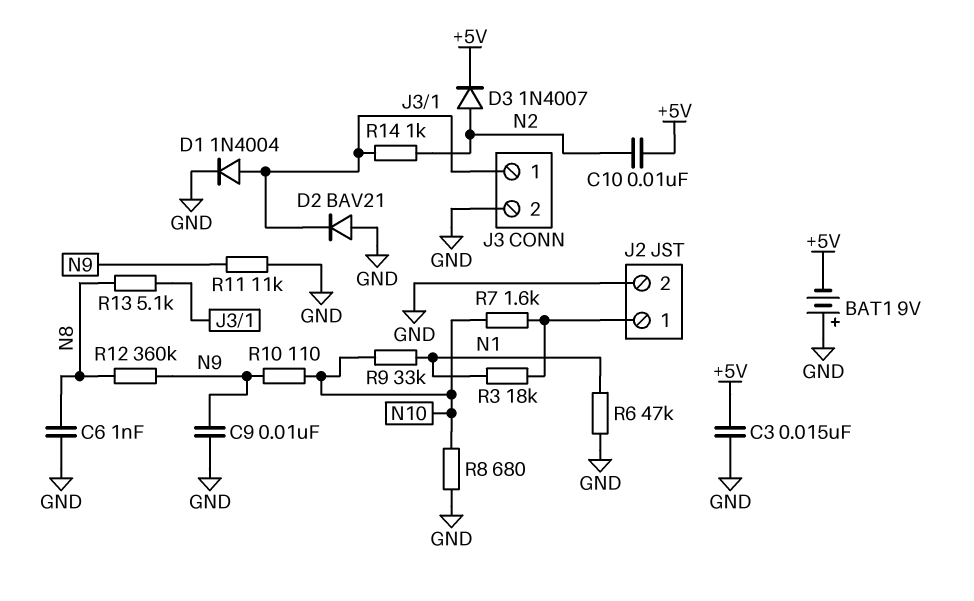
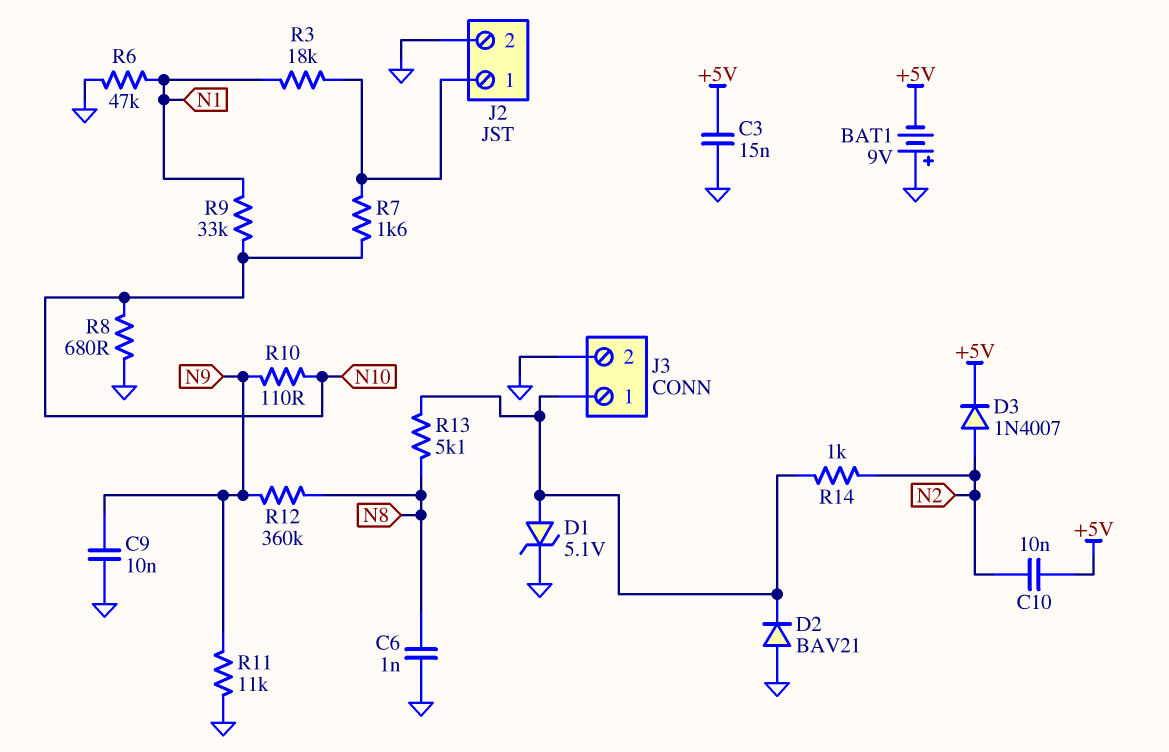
D1: diode 1N4004 (A J3/1, K GND) -> zener 5.1V (A J3/1, K GND)

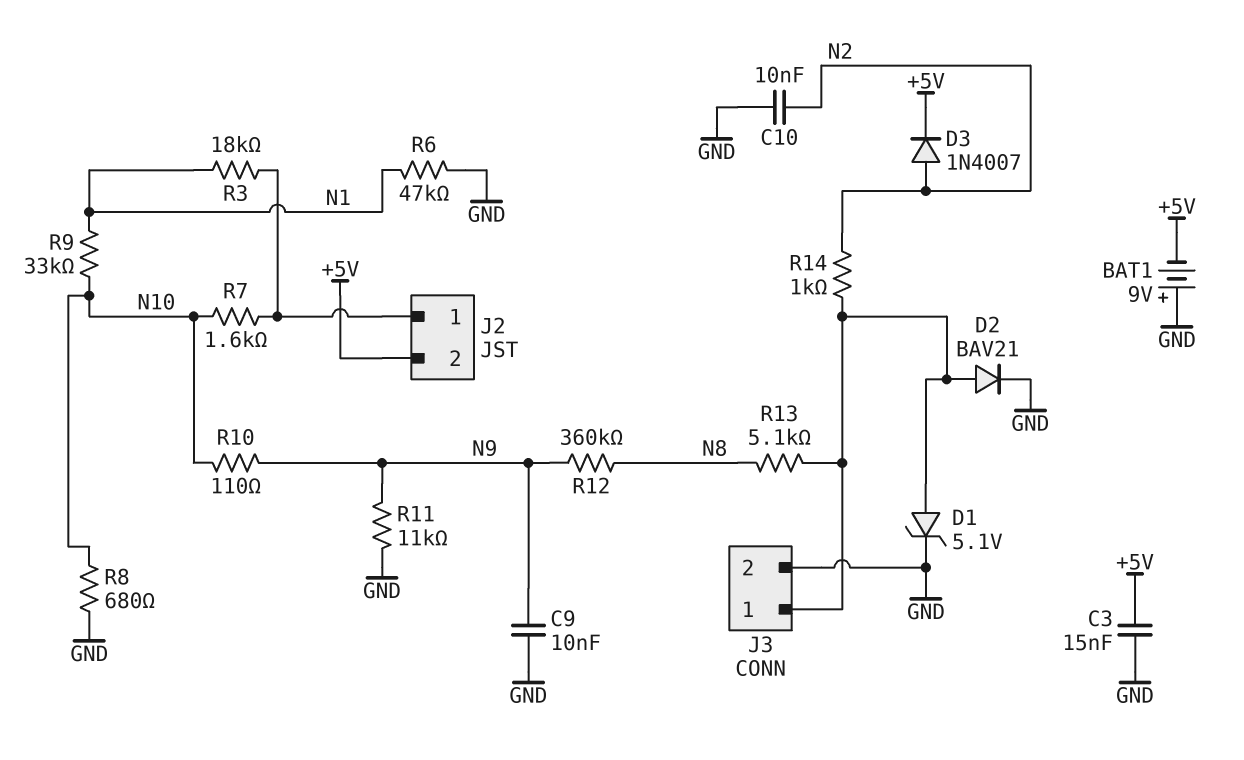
C6: 1nF (GND, N8) -> none
C10: 10nF (+5V, N2) -> 10nF (GND, N2)
D2: diode BAV21 (A GND, K J3/1) -> diode BAV21 (A J3/1, K GND)
J2 pin 2: GND -> +5V

